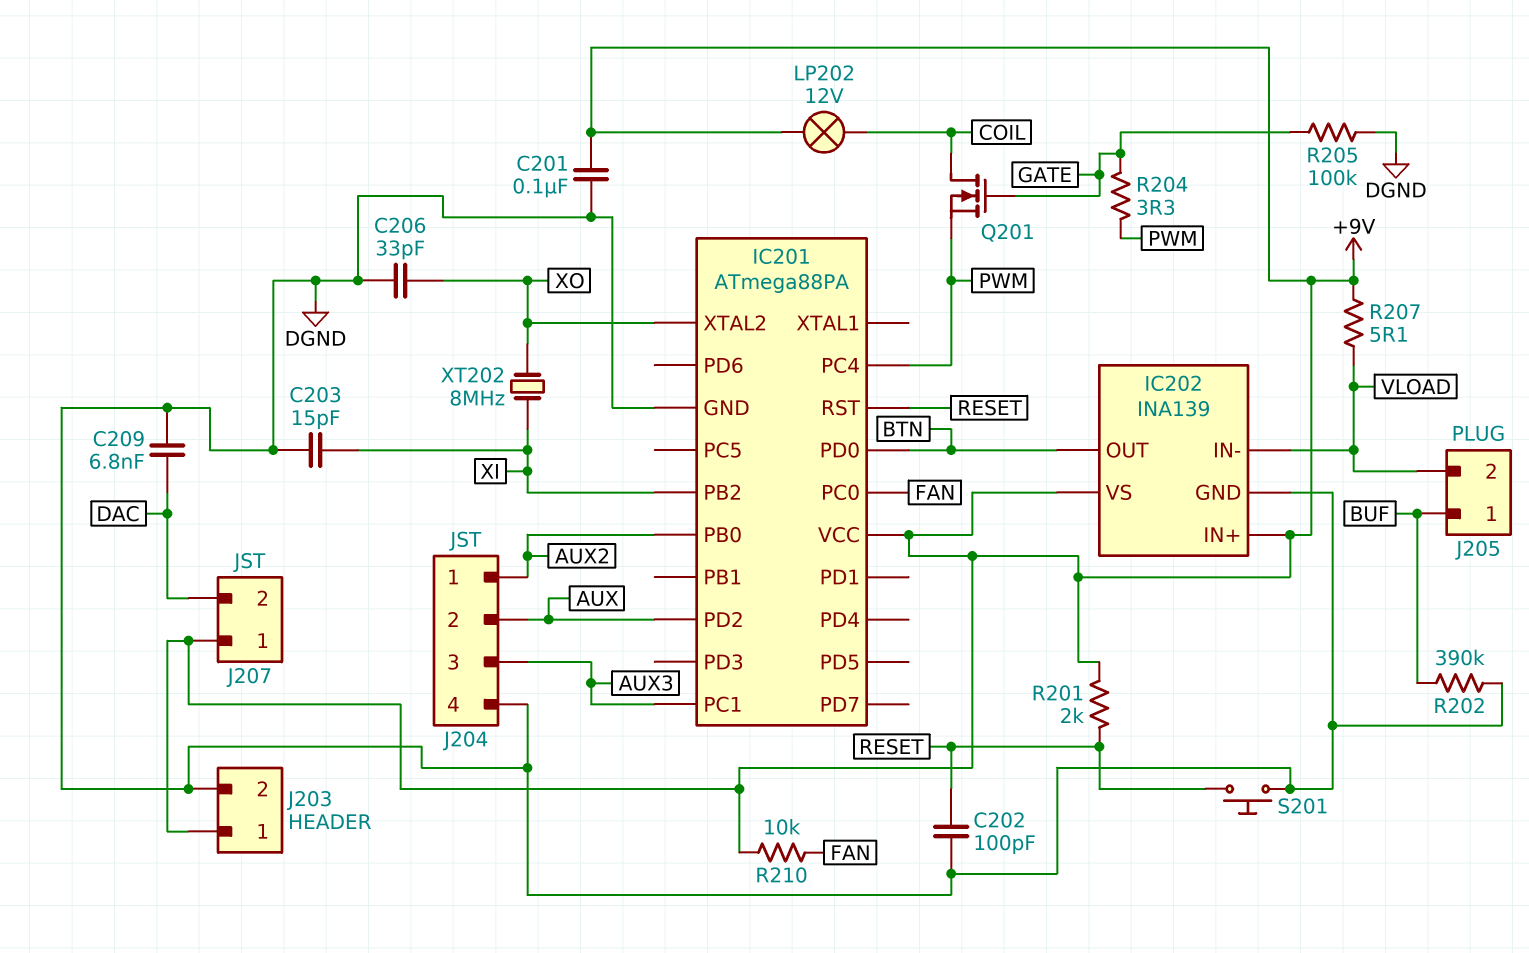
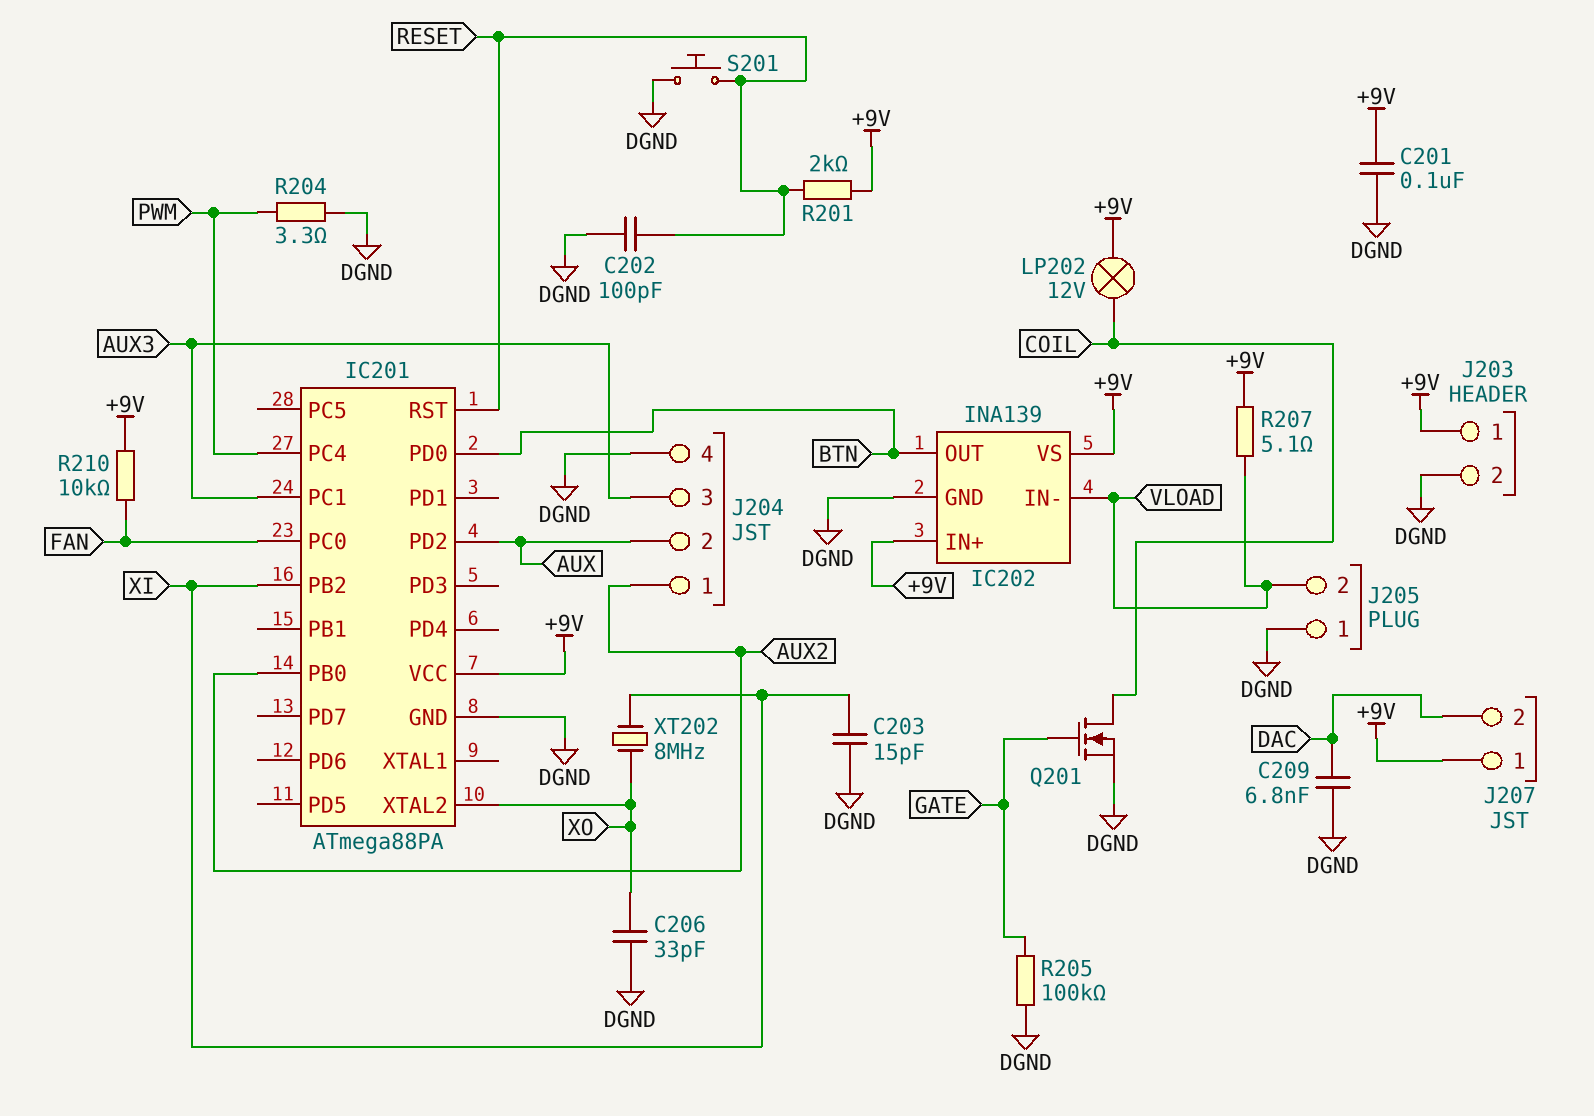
J205 pin 1: BUF -> DGND
Q201: NMOS (G GATE, D COIL, S PWM) -> NMOS (G GATE, D COIL, S DGND)
R202: 390k (BUF, DGND) -> none
R204: 3.3 (GATE, PWM) -> 3.3 (DGND, PWM)

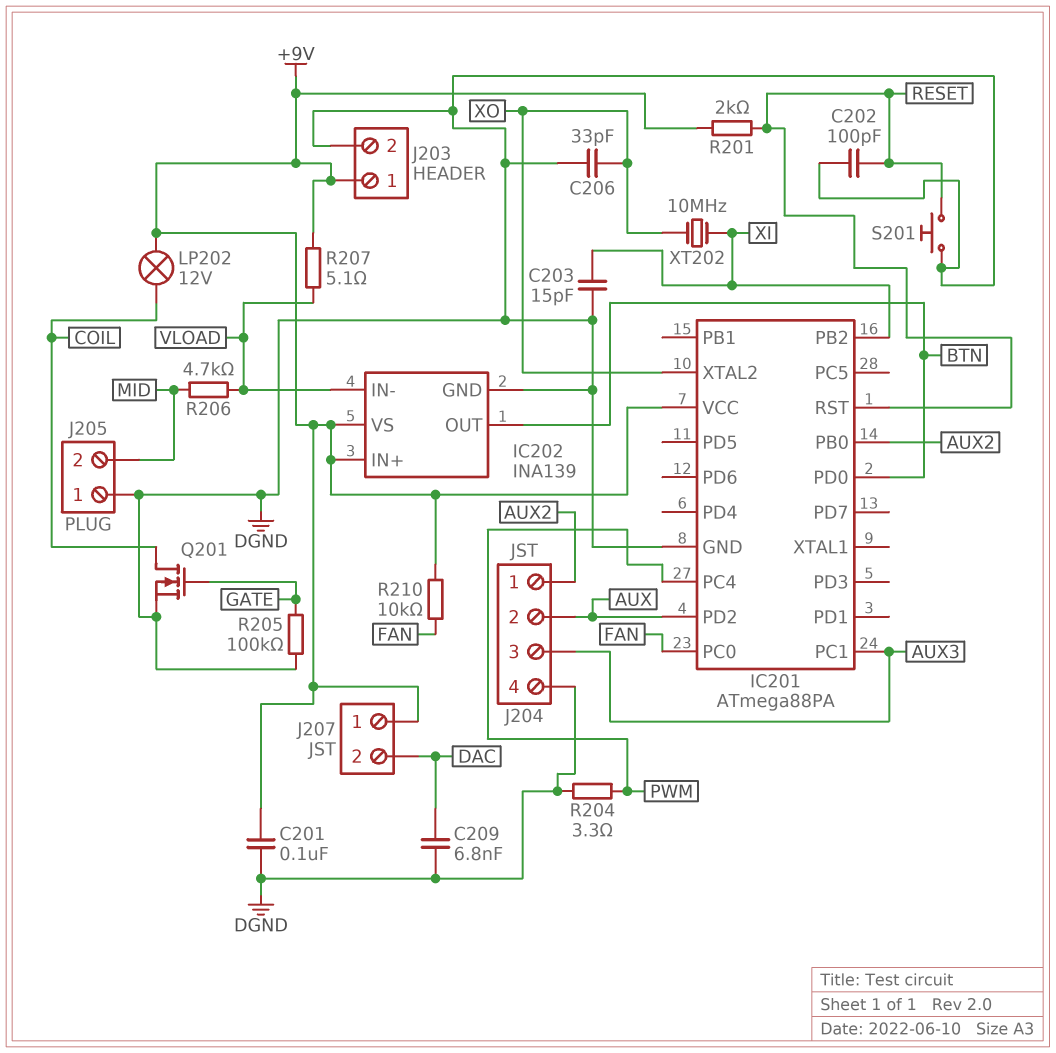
J205 pin 2: VLOAD -> MID
R206: none -> 4.7k (MID, VLOAD)
XT202: 8MHz (XI, XO) -> 10MHz (XI, XO)

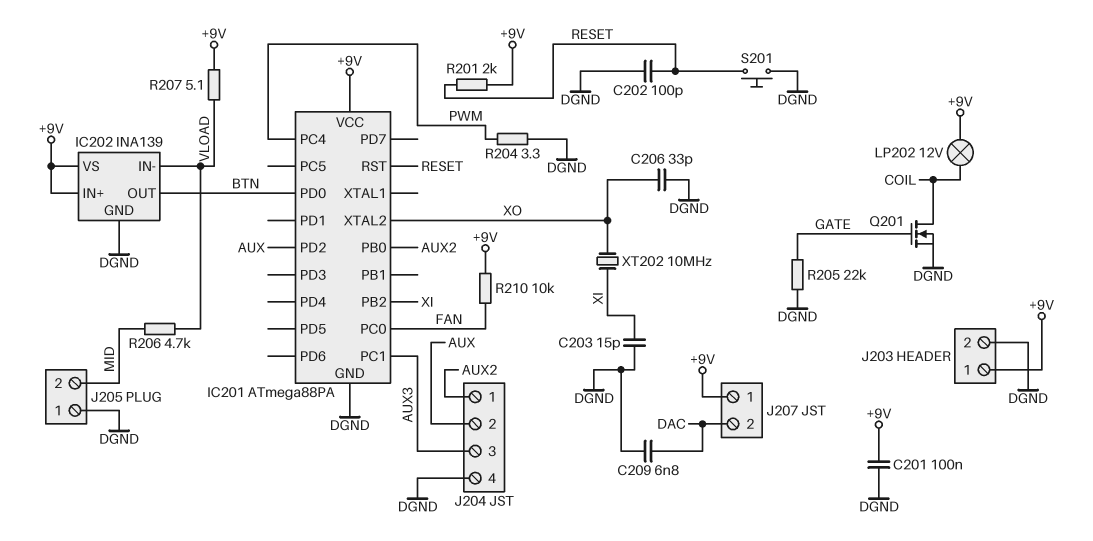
R205: 100k (DGND, GATE) -> 22k (DGND, GATE)

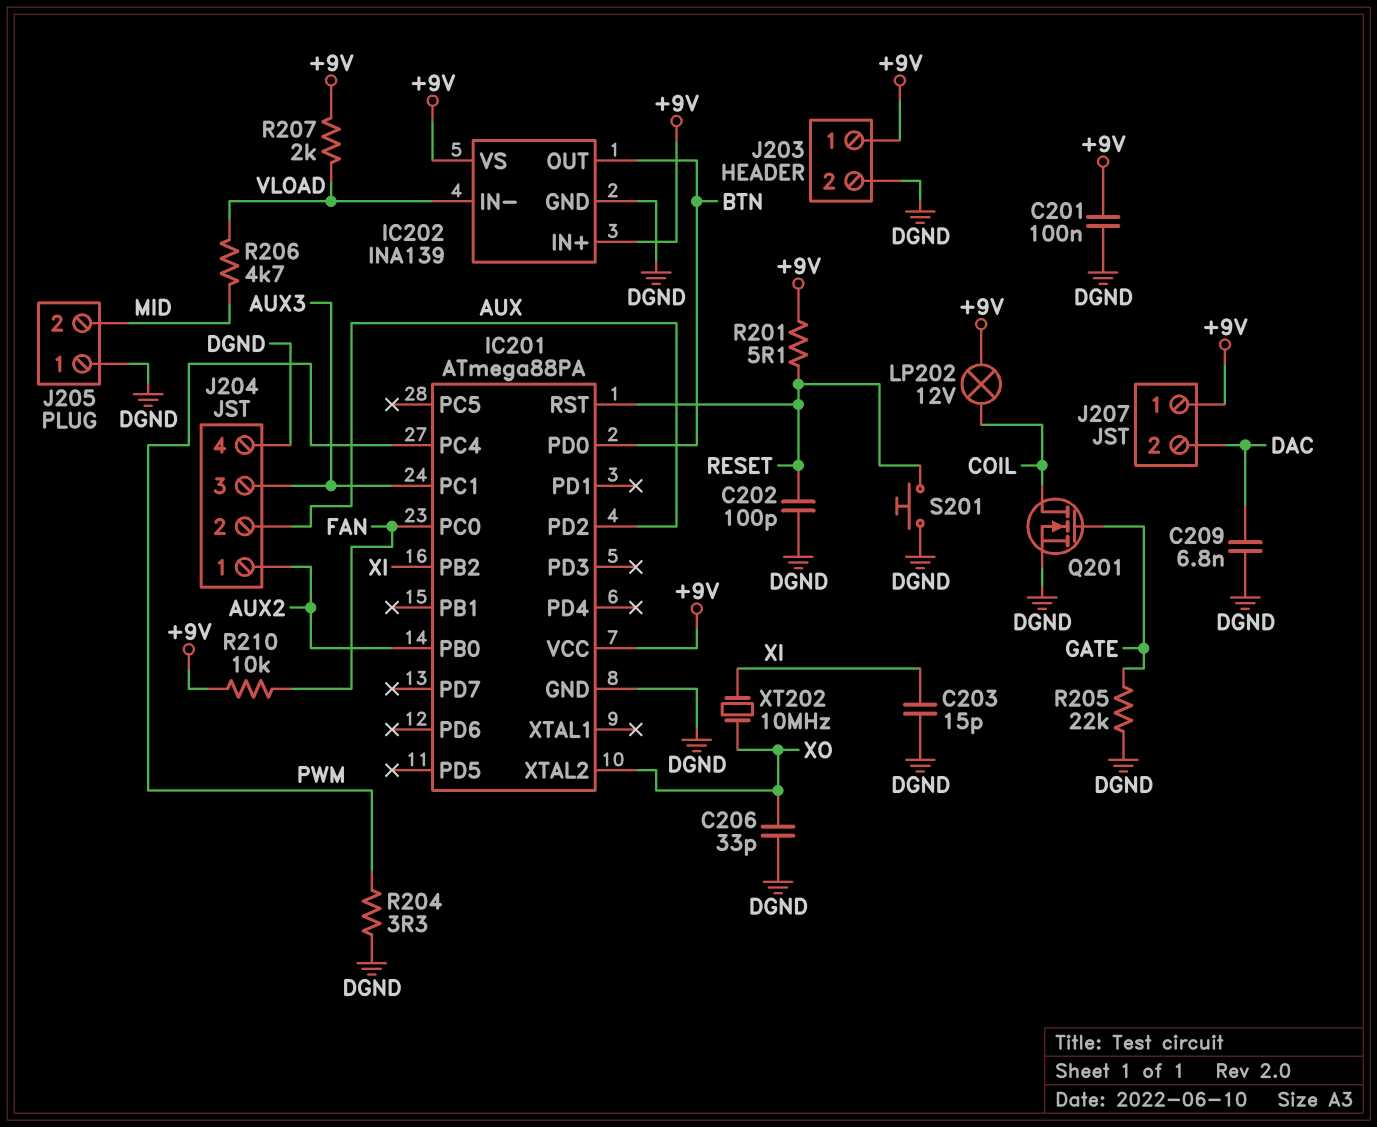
R201: 2k (+9V, RESET) -> 5.1 (+9V, RESET)
R207: 5.1 (+9V, VLOAD) -> 2k (+9V, VLOAD)

